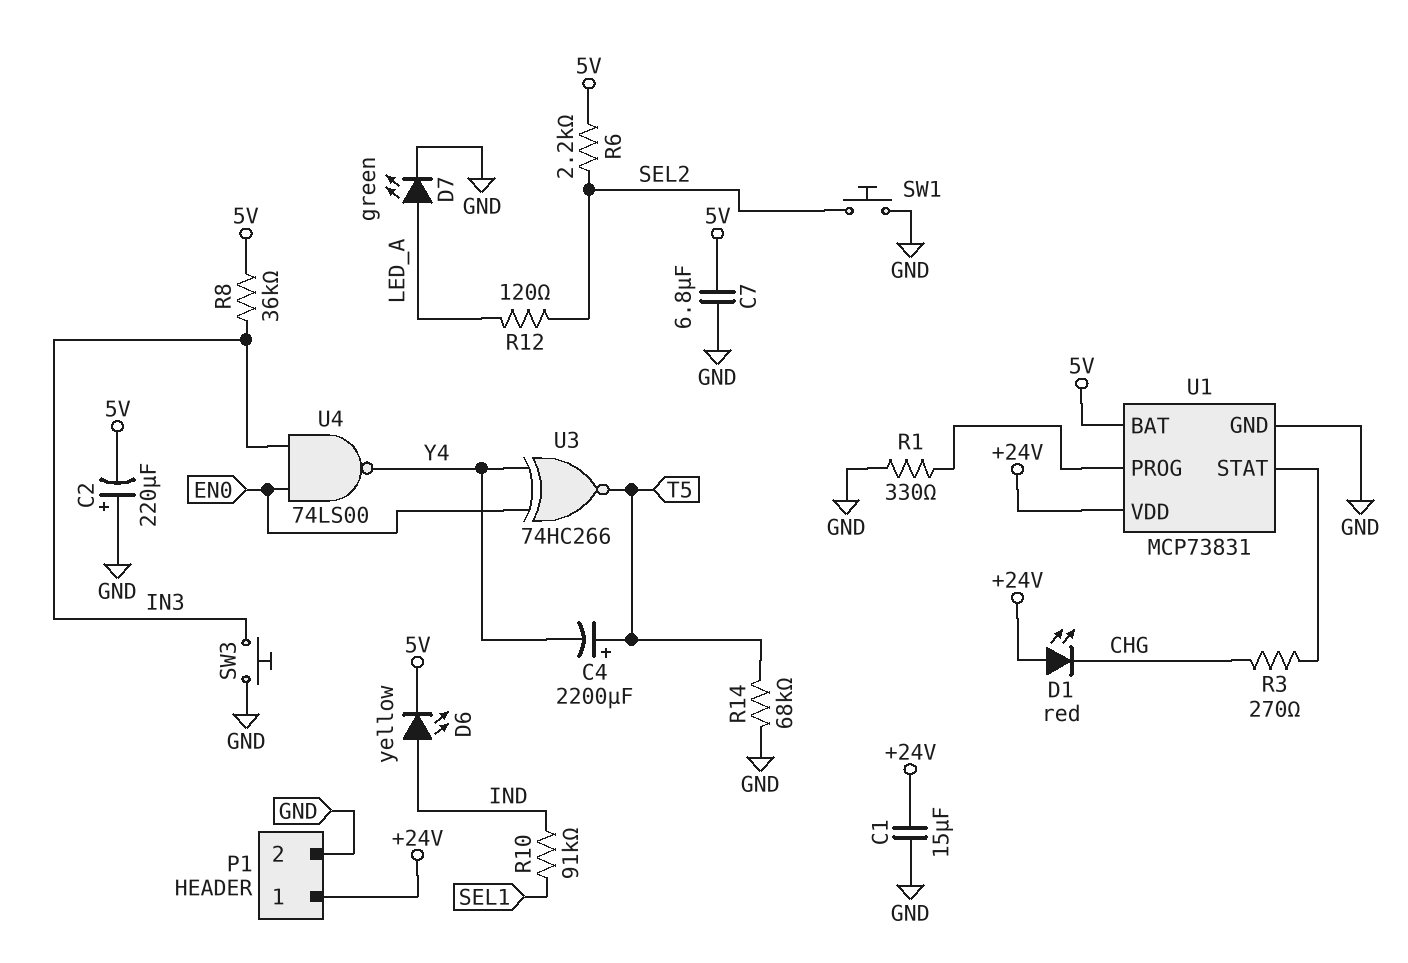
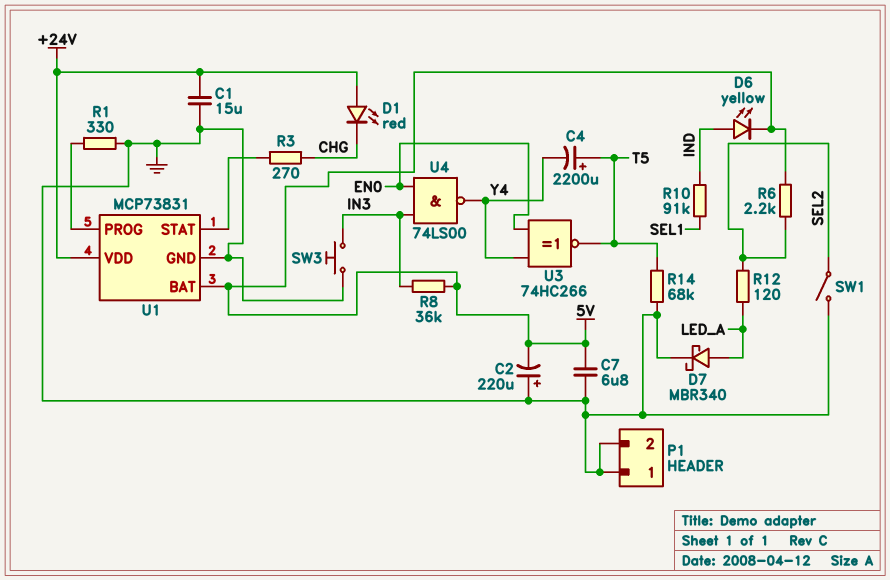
D7: LED green (A LED_A, K GND) -> schottky MBR340 (A LED_A, K GND)
P1 pin 1: +24V -> GND
SW1: button (GND, SEL2) -> switch (GND, SEL2)

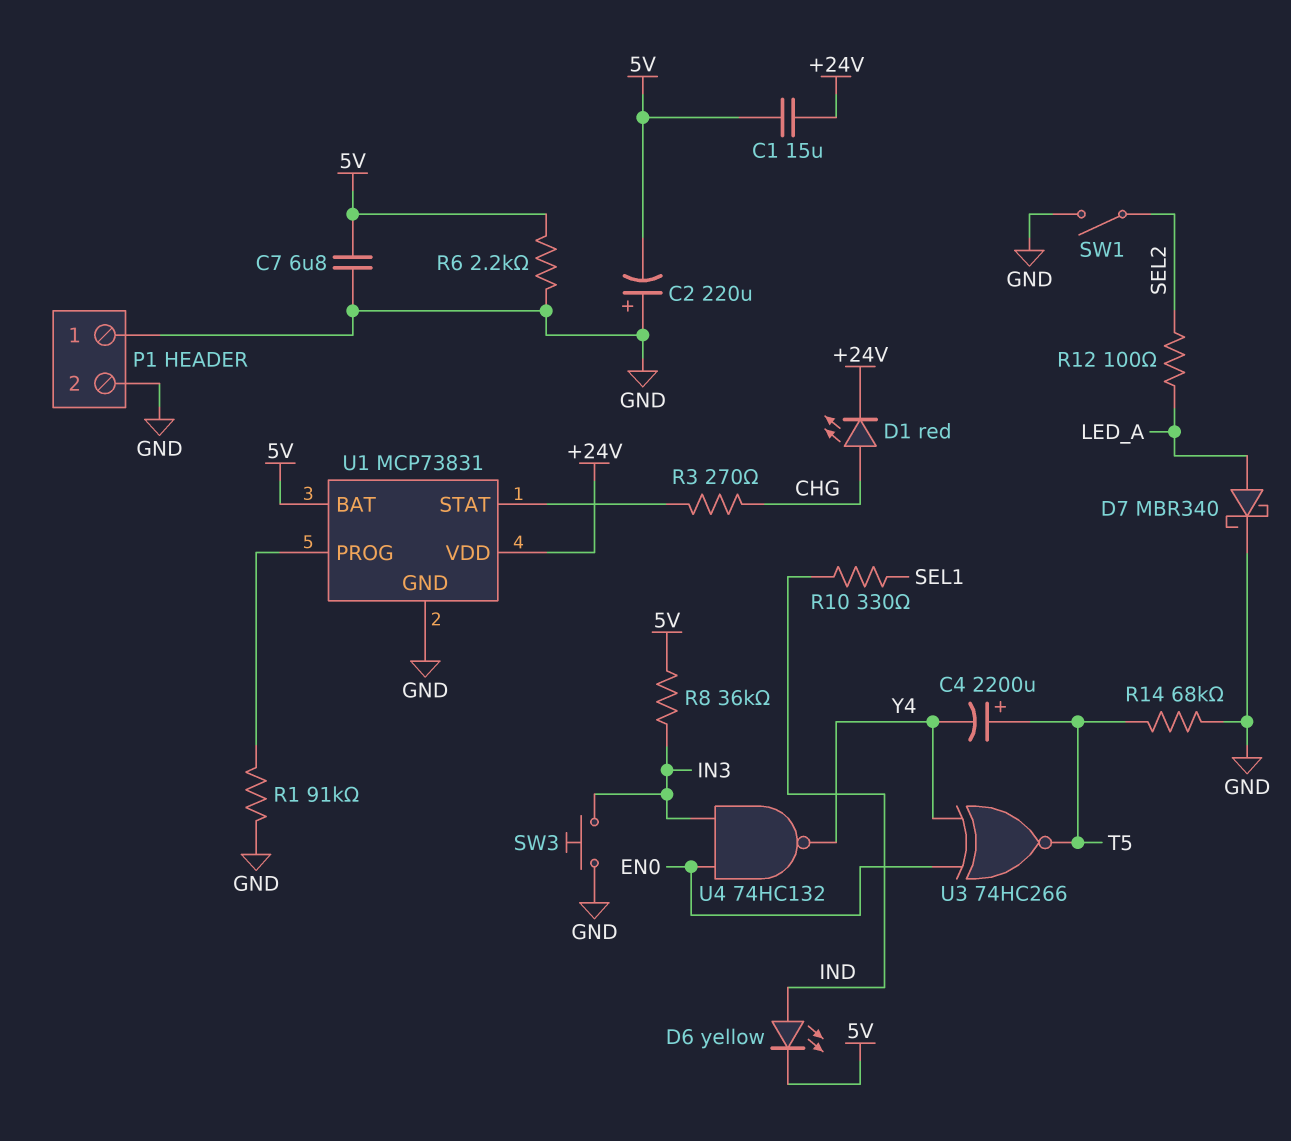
C1: 15uF (+24V, GND) -> 15uF (+24V, 5V)
D1: LED red (A +24V, K CHG) -> LED red (A CHG, K +24V)
R1: 330 (GND, U1/PROG) -> 91k (GND, U1/PROG)
R6: 2.2k (5V, SEL2) -> 2.2k (5V, GND)
R10: 91k (IND, SEL1) -> 330 (IND, SEL1)
R12: 120 (LED_A, SEL2) -> 100 (LED_A, SEL2)
U4: NAND 74LS00 (in EN0, in IN3, out Y4) -> NAND 74HC132 (in EN0, in IN3, out Y4)

